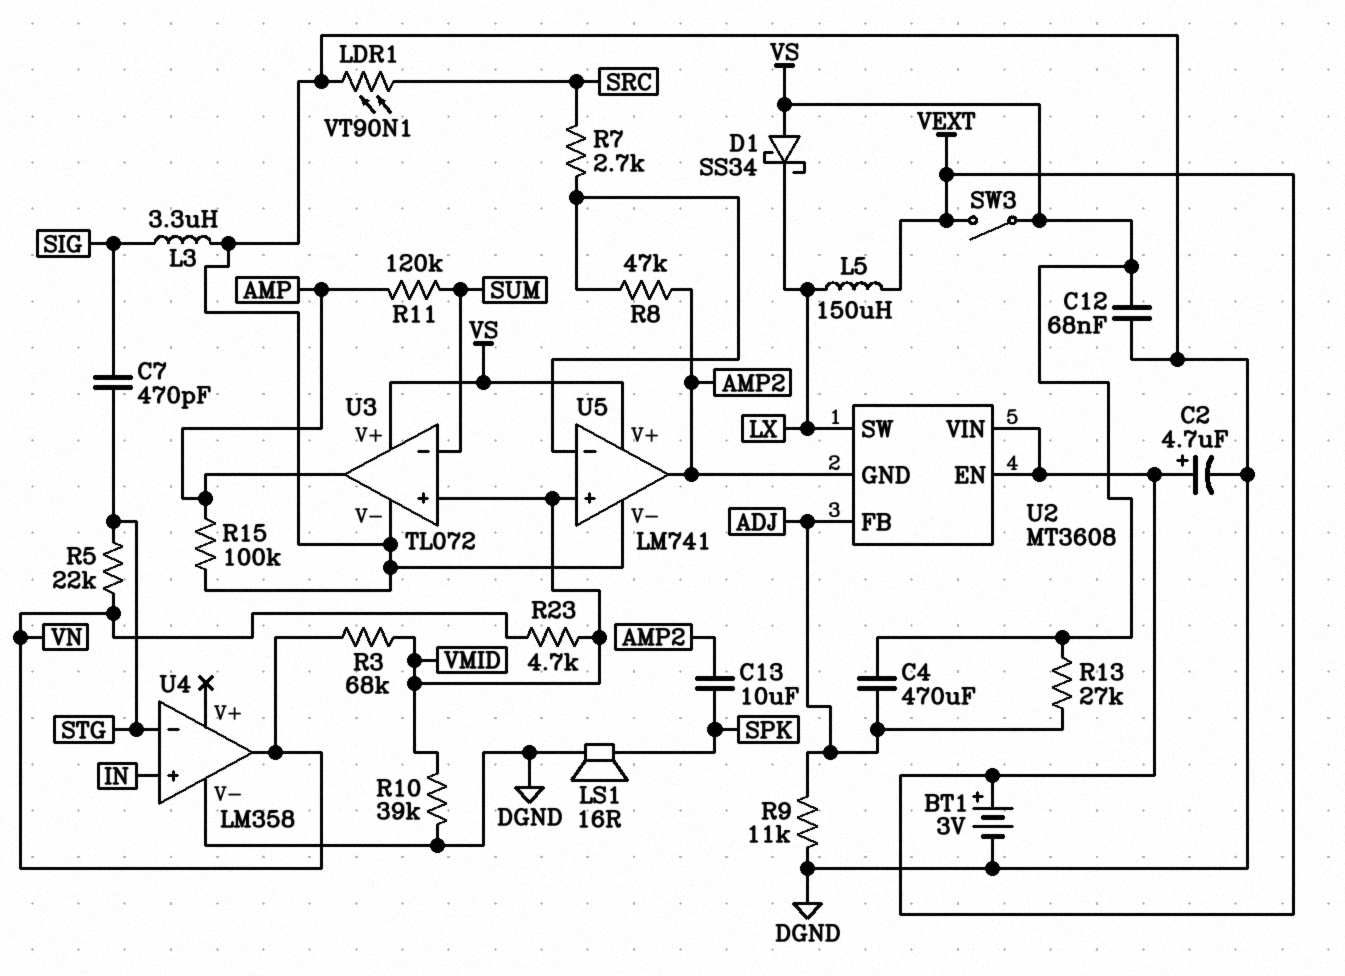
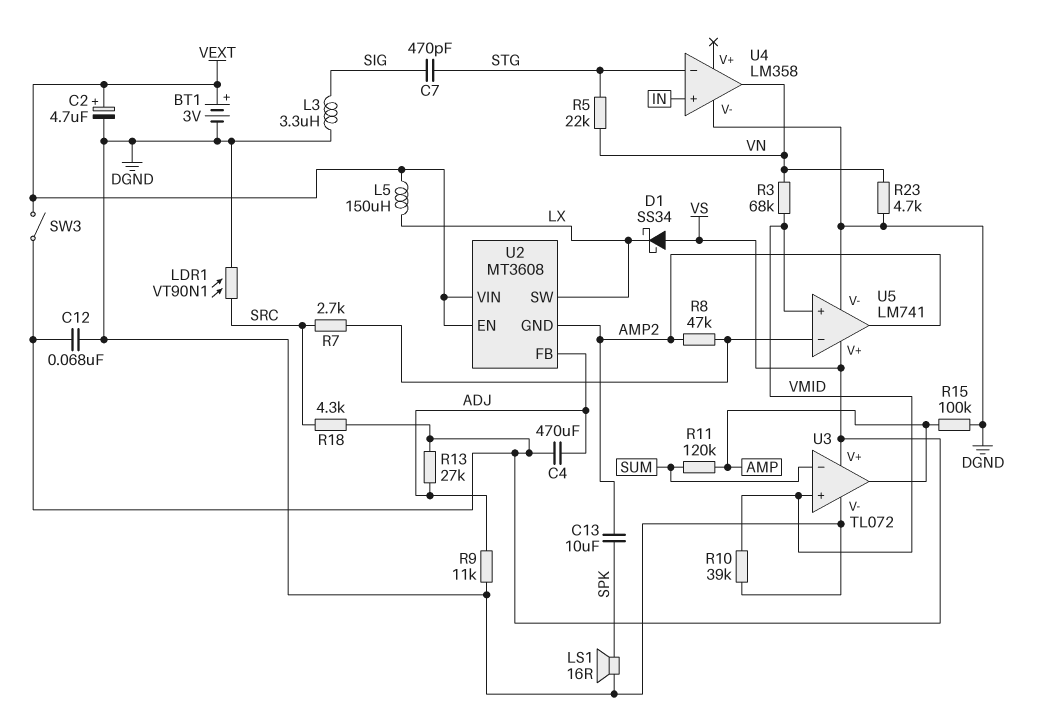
R18: none -> 4.3k (SRC, VS)
R23: 4.7k (VMID, VN) -> 4.7k (DGND, VN)

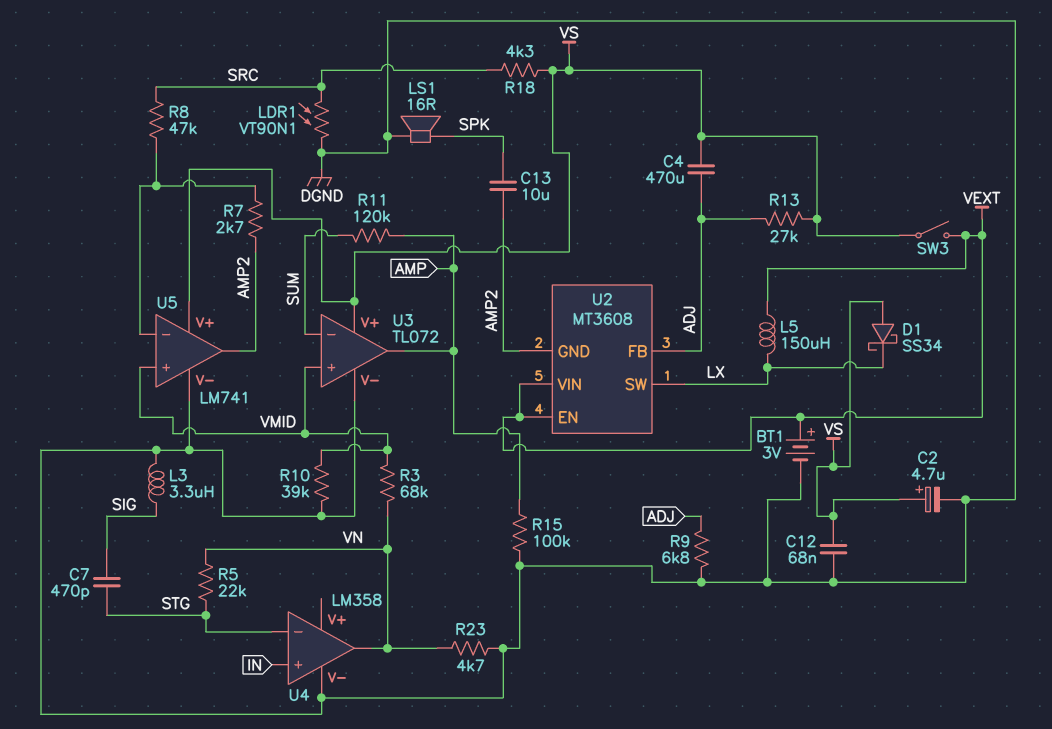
C2: 4.7uF (plus VEXT, minus DGND) -> 4.7uF (plus VS, minus DGND)
R7: 2.7k (SRC, U5/in-) -> 2.7k (AMP2, U5/in-)
R8: 47k (AMP2, U5/in-) -> 47k (SRC, U5/in-)
R9: 11k (ADJ, DGND) -> 6.8k (ADJ, DGND)

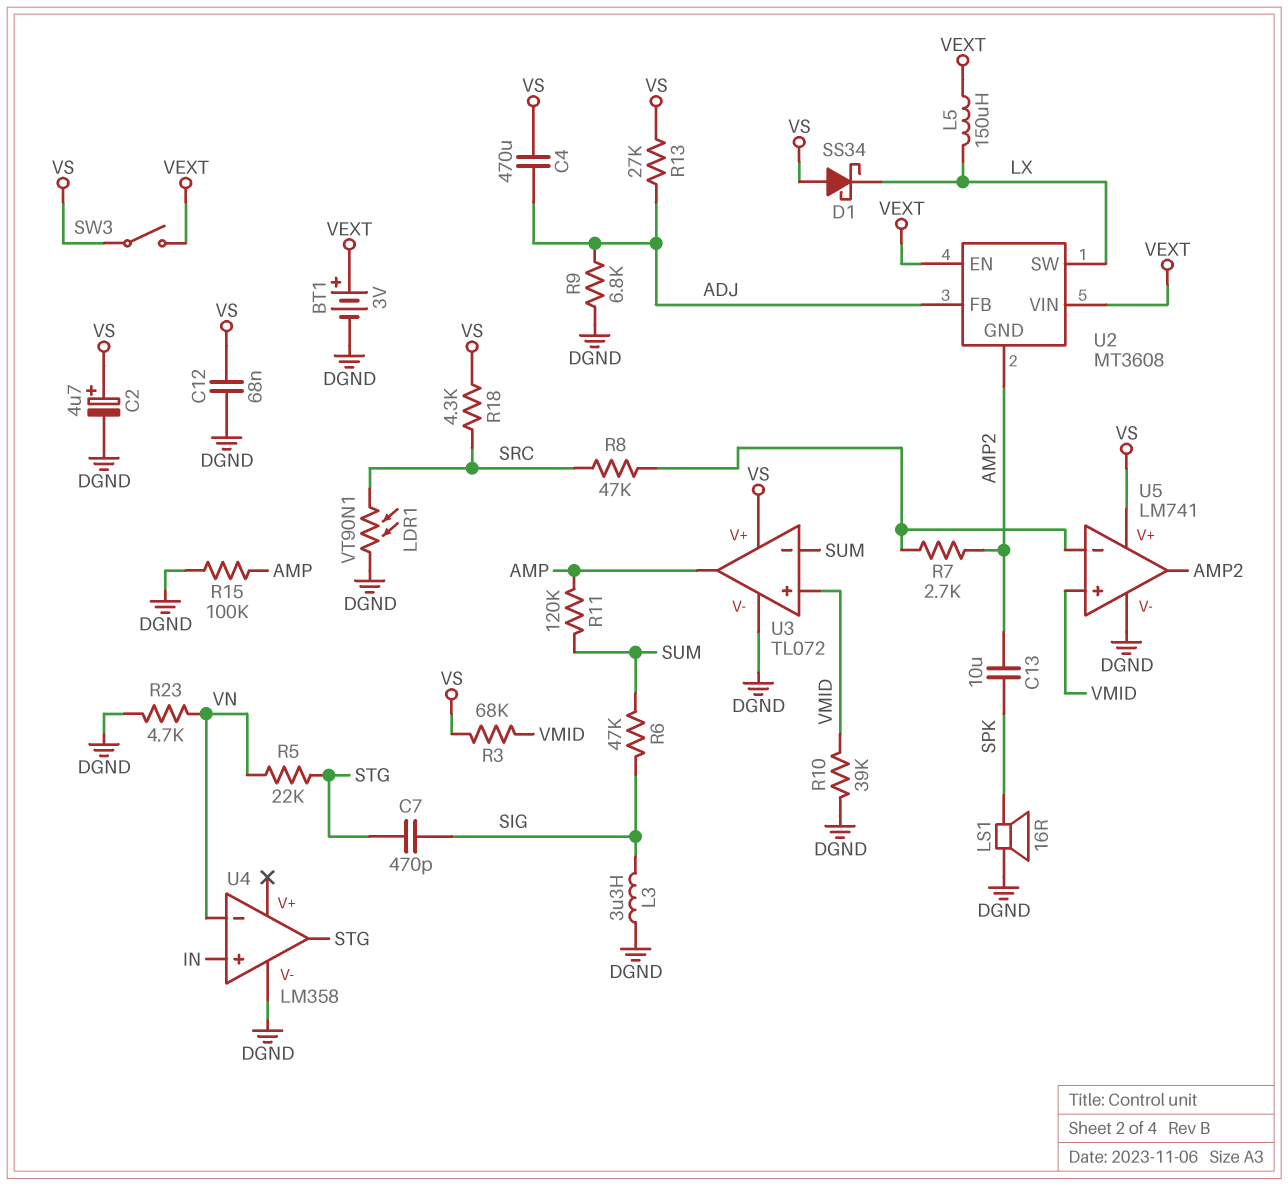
R3: 68k (VMID, VN) -> 68k (VMID, VS)
R6: none -> 47k (SIG, SUM)
U4 pin in-: STG -> VN
U4 pin out: VN -> STG

